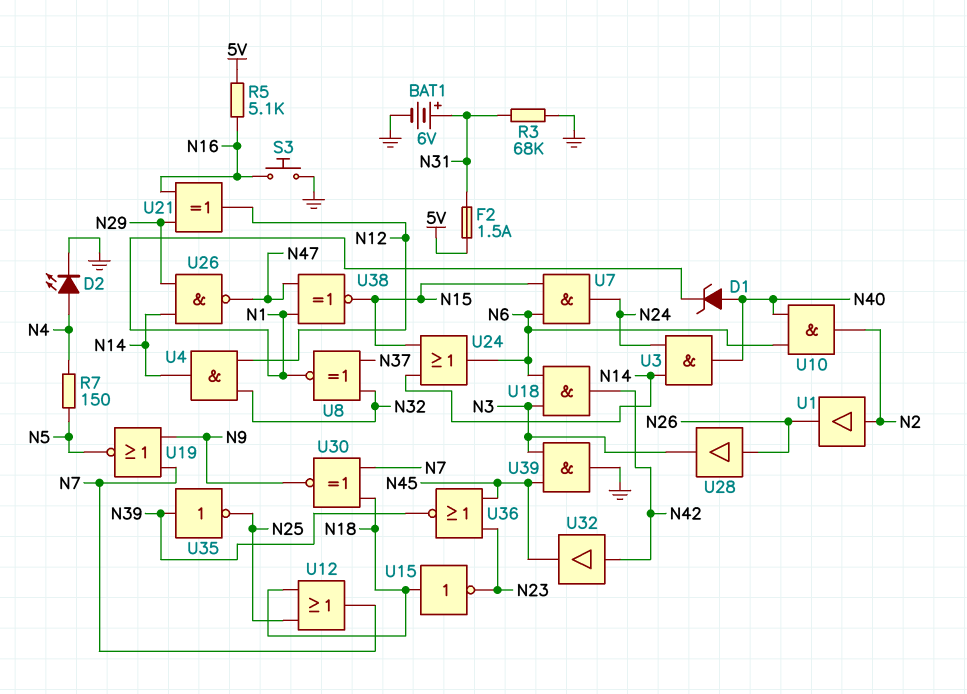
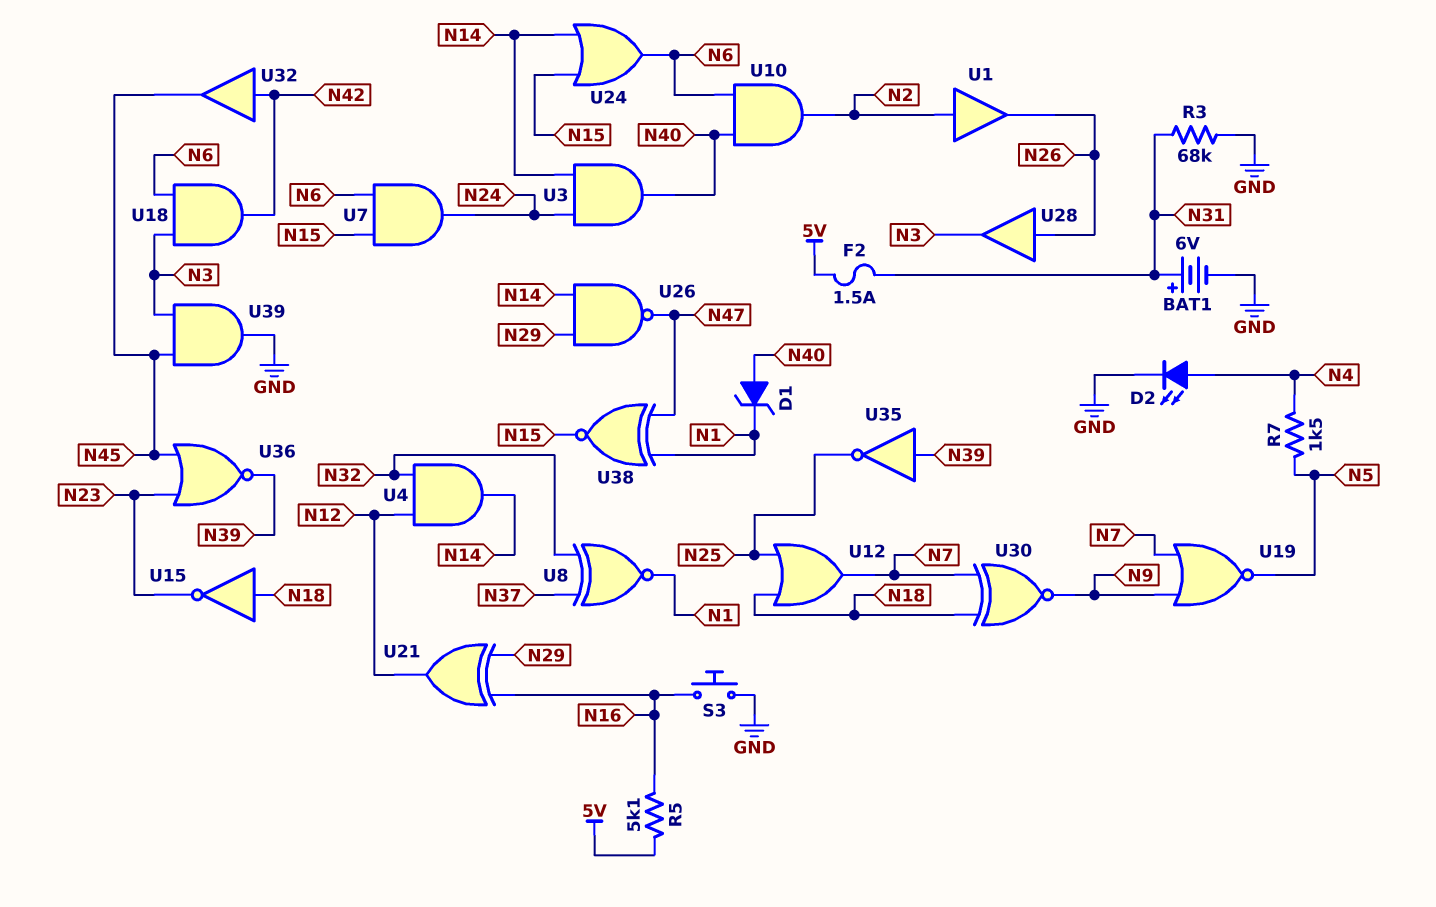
R7: 150 (N4, N5) -> 1.5k (N4, N5)

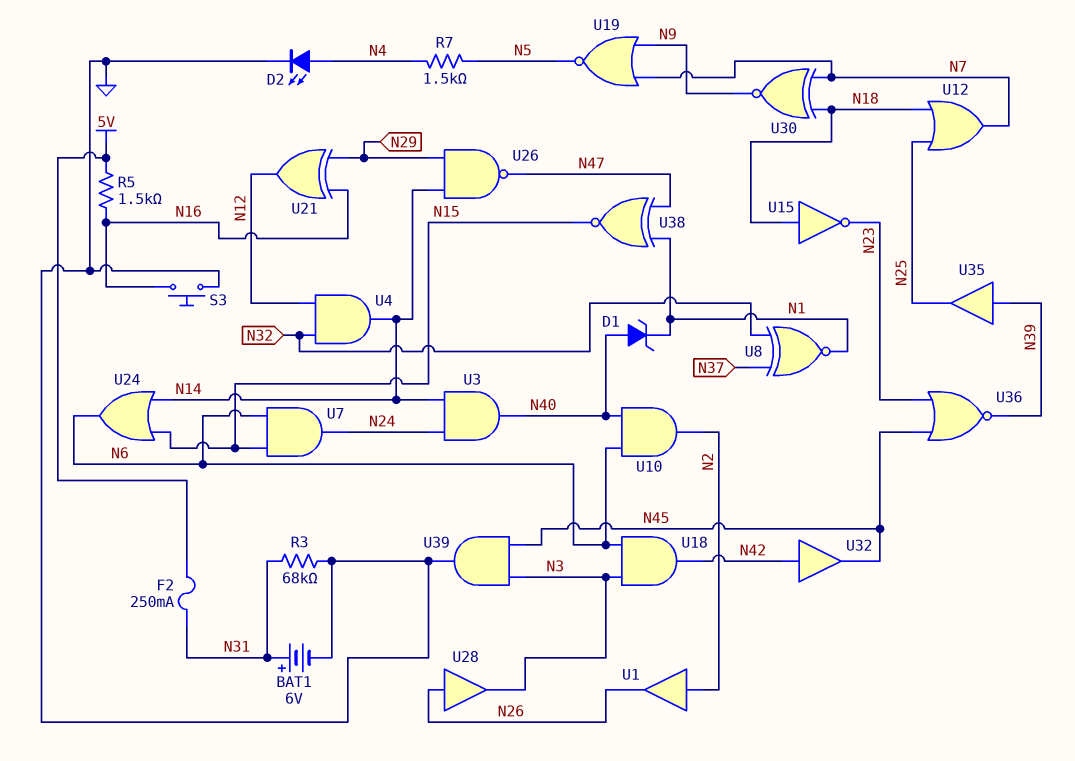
F2: 1.5A (5V, N31) -> 250mA (5V, N31)
R5: 5.1k (5V, N16) -> 1.5k (5V, N16)
U35: NOT (in N39, out N25) -> buffer (in N39, out N25)

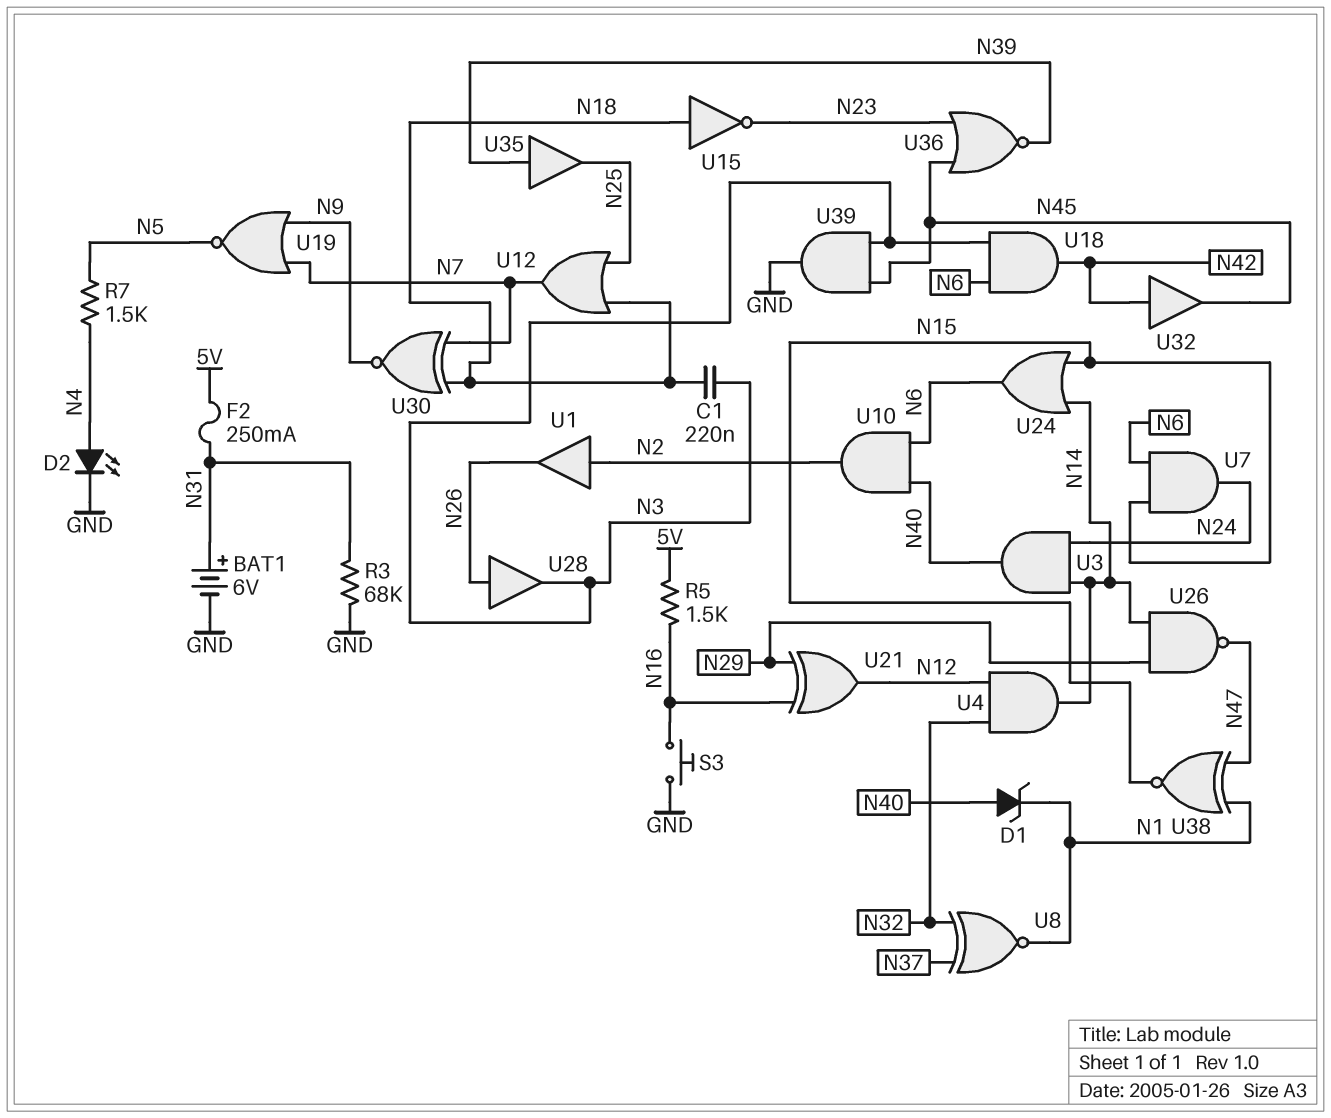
C1: none -> 220nF (N3, N18)

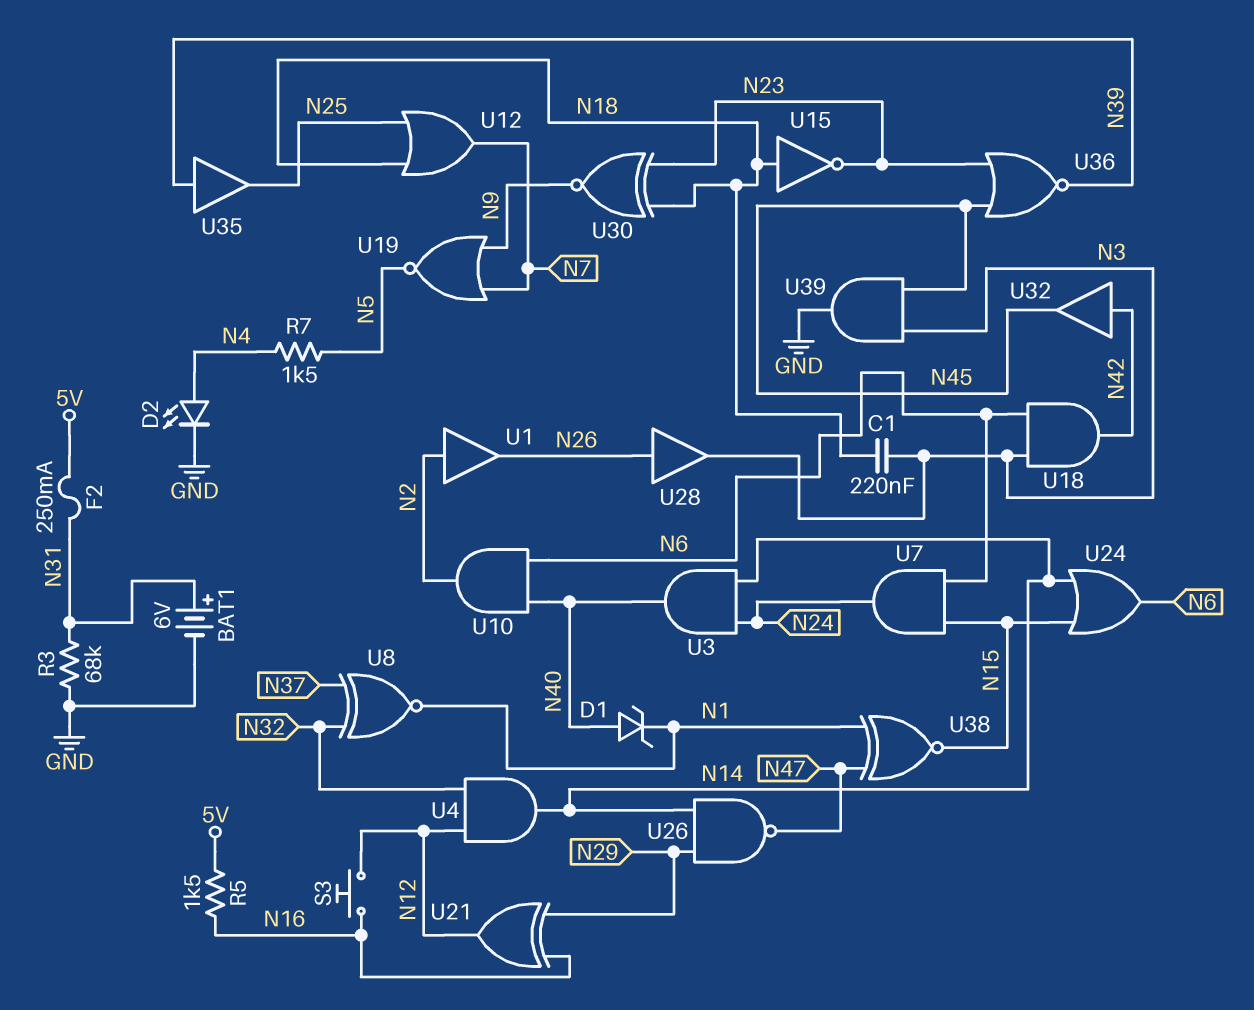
S3: button (GND, N16) -> button (N12, N16)
U30: XNOR (in N7, in N18, out N9) -> XNOR (in N18, in N23, out N9)

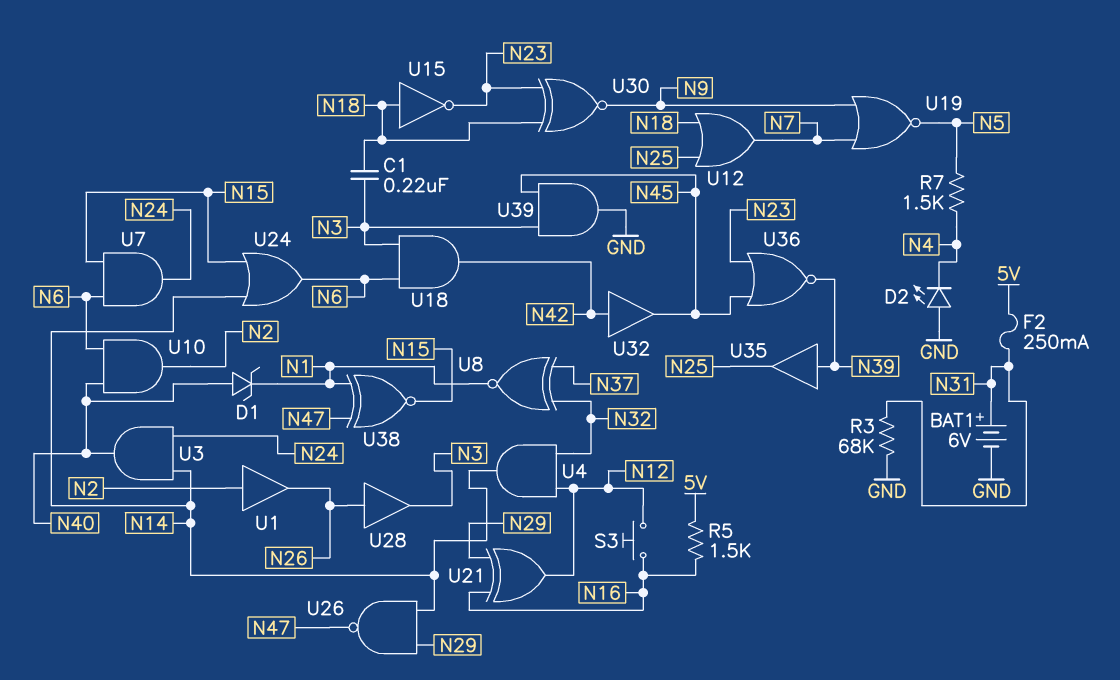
D2: LED (A N4, K GND) -> LED (A GND, K N4)

